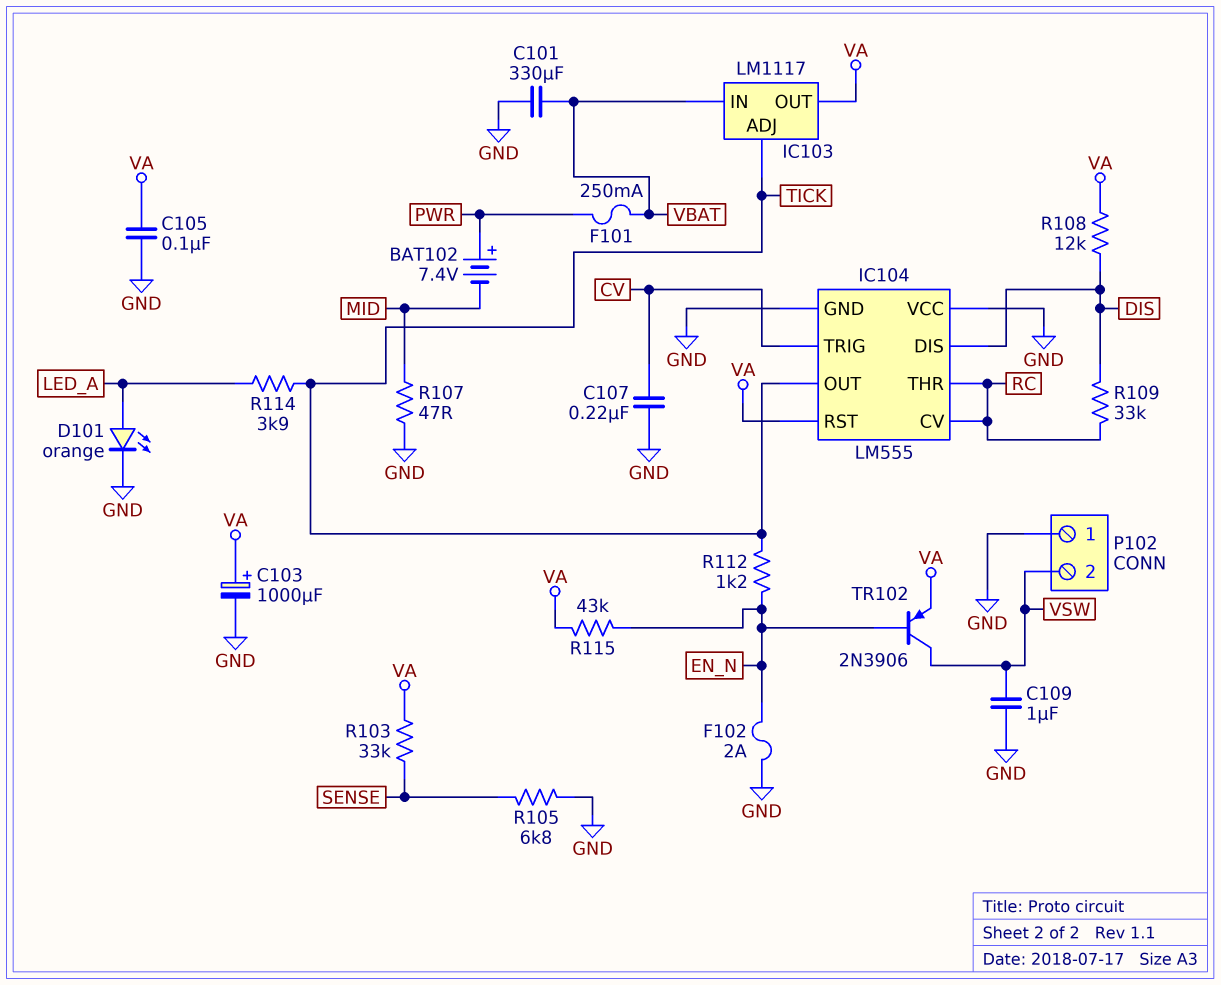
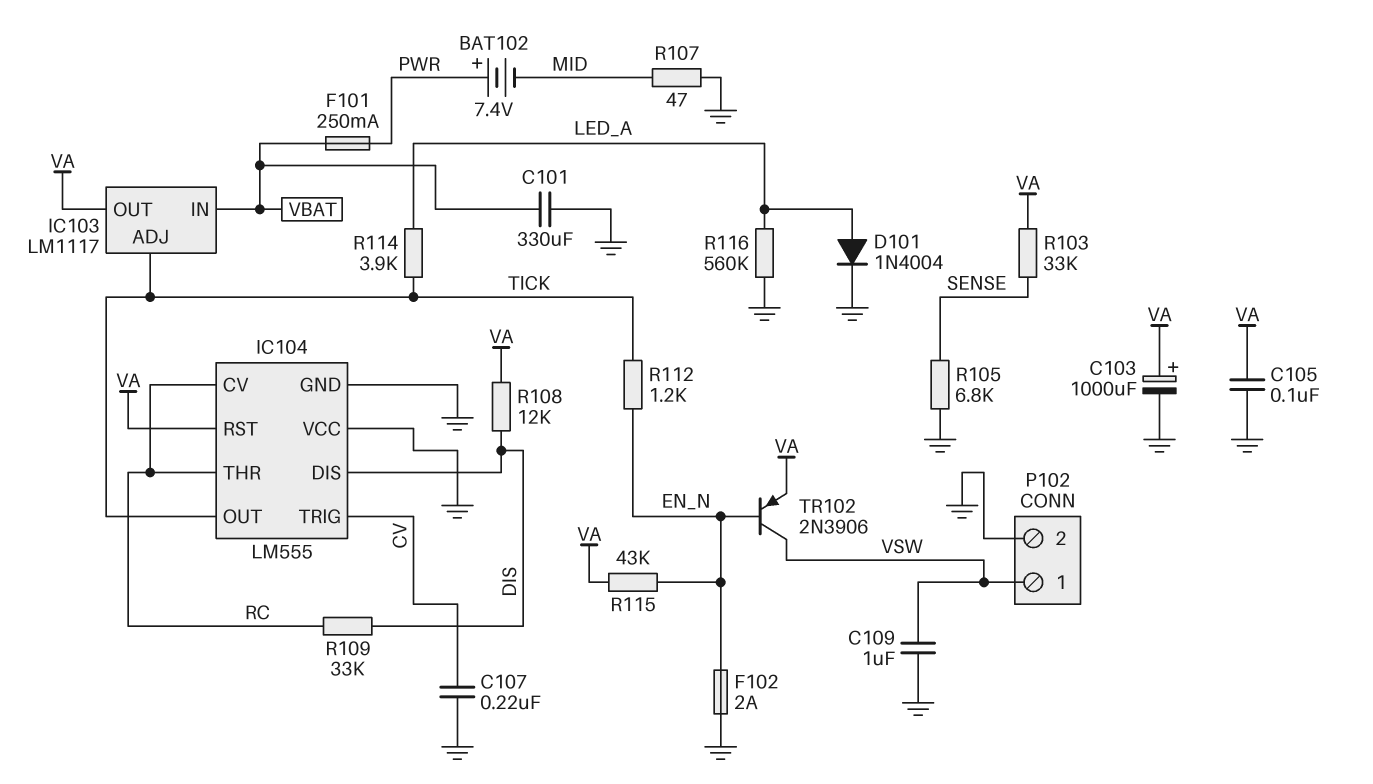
D101: LED orange (A LED_A, K GND) -> diode 1N4004 (A LED_A, K GND)
P102 pin 1: GND -> VSW
P102 pin 2: VSW -> GND
R116: none -> 560k (GND, LED_A)

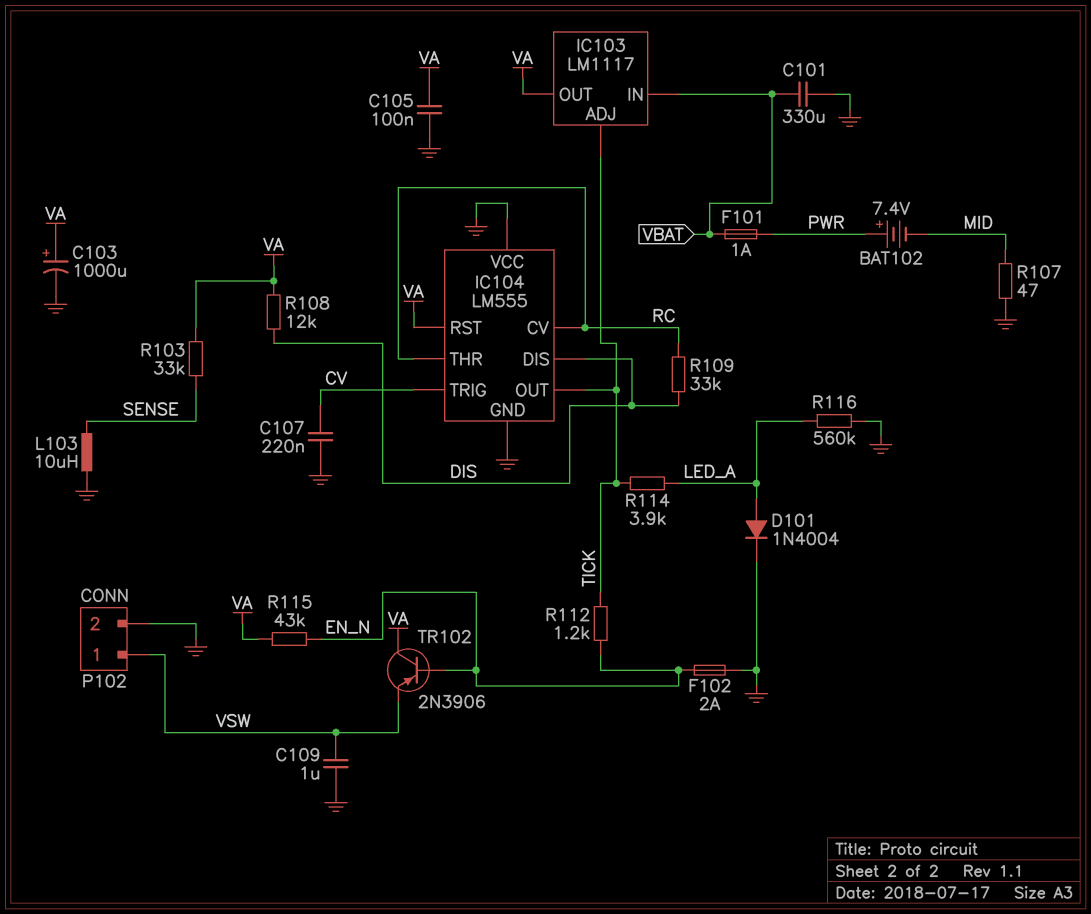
F101: 250mA (PWR, VBAT) -> 1A (PWR, VBAT)
L103: none -> 10uH (GND, SENSE)
R105: 6.8k (GND, SENSE) -> none
TR102: PNP 2N3906 (B EN_N, C VSW, E VA) -> PNP 2N3906 (B EN_N, C VA, E VSW)

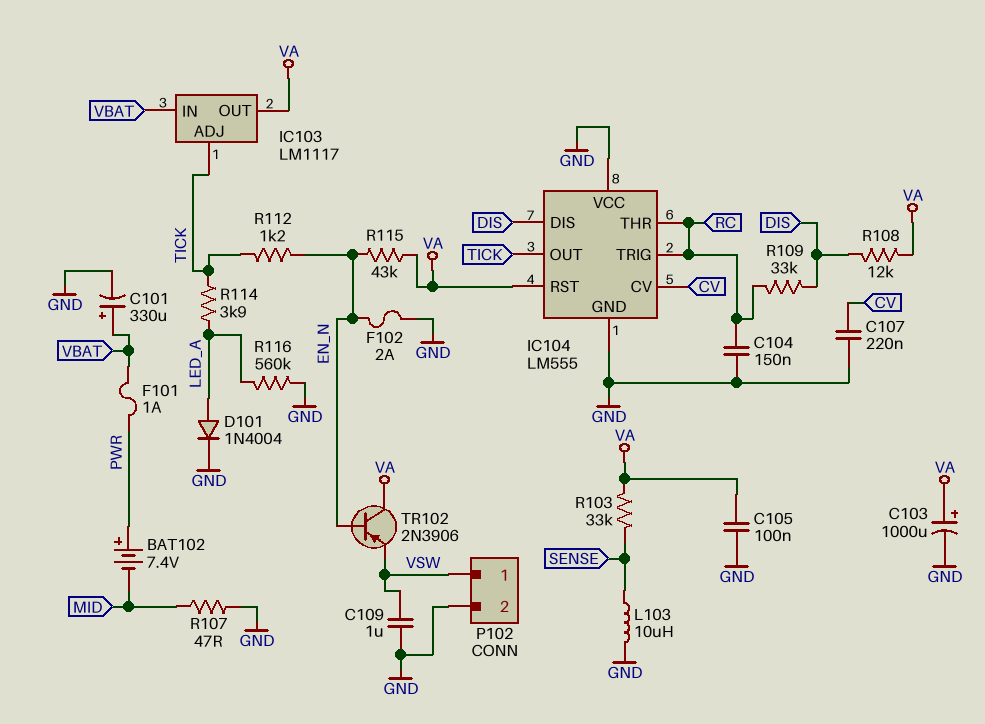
C101: 330uF (GND, VBAT) -> 330uF (plus VBAT, minus GND)
C104: none -> 150nF (GND, RC)
IC104 pin CV: RC -> CV
IC104 pin TRIG: CV -> RC

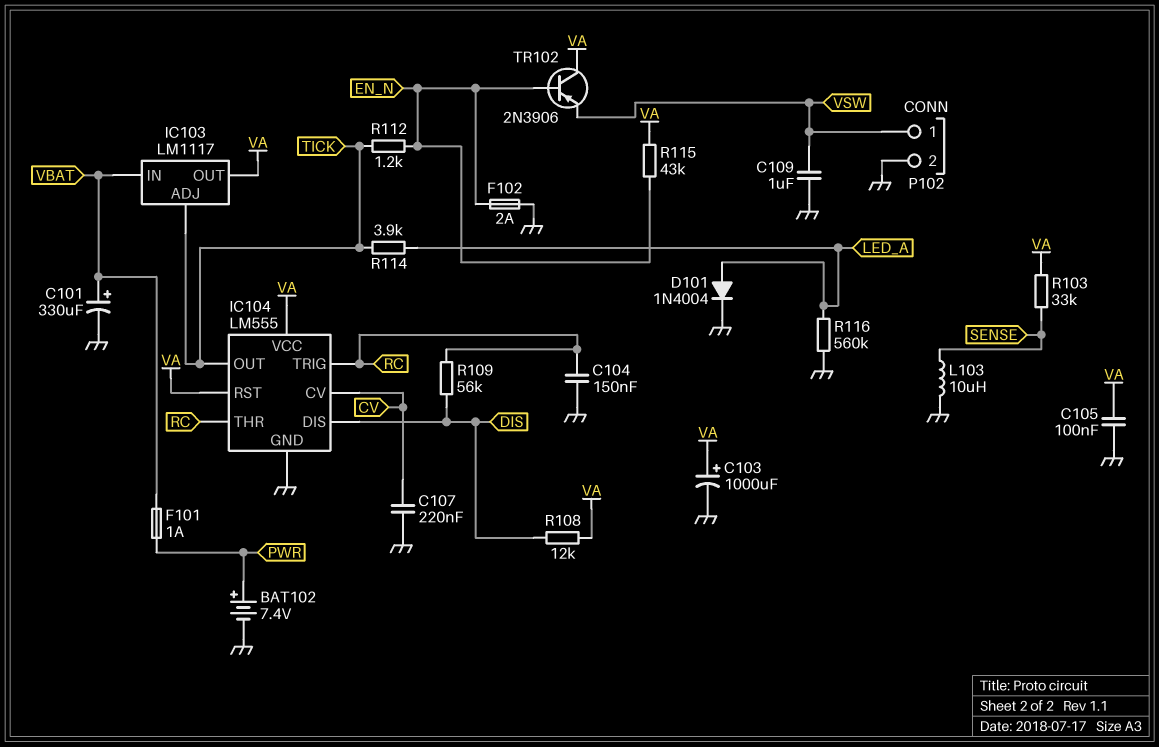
BAT102: 7.4V (plus PWR, minus MID) -> 7.4V (plus PWR, minus GND)
IC104 pin VCC: GND -> VA
R107: 47 (GND, MID) -> none
R109: 33k (DIS, RC) -> 56k (DIS, RC)

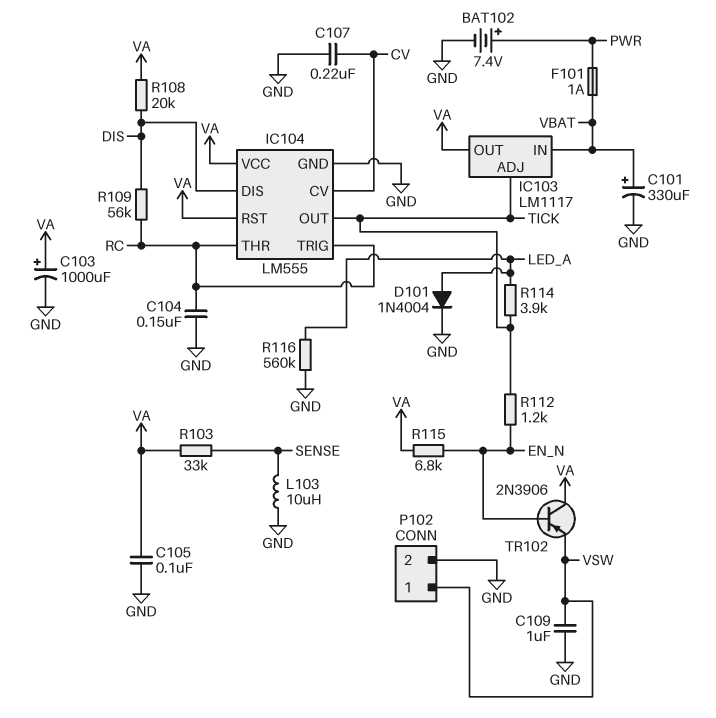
F102: 2A (EN_N, GND) -> none
R108: 12k (DIS, VA) -> 20k (DIS, VA)
R115: 43k (EN_N, VA) -> 6.8k (EN_N, VA)

